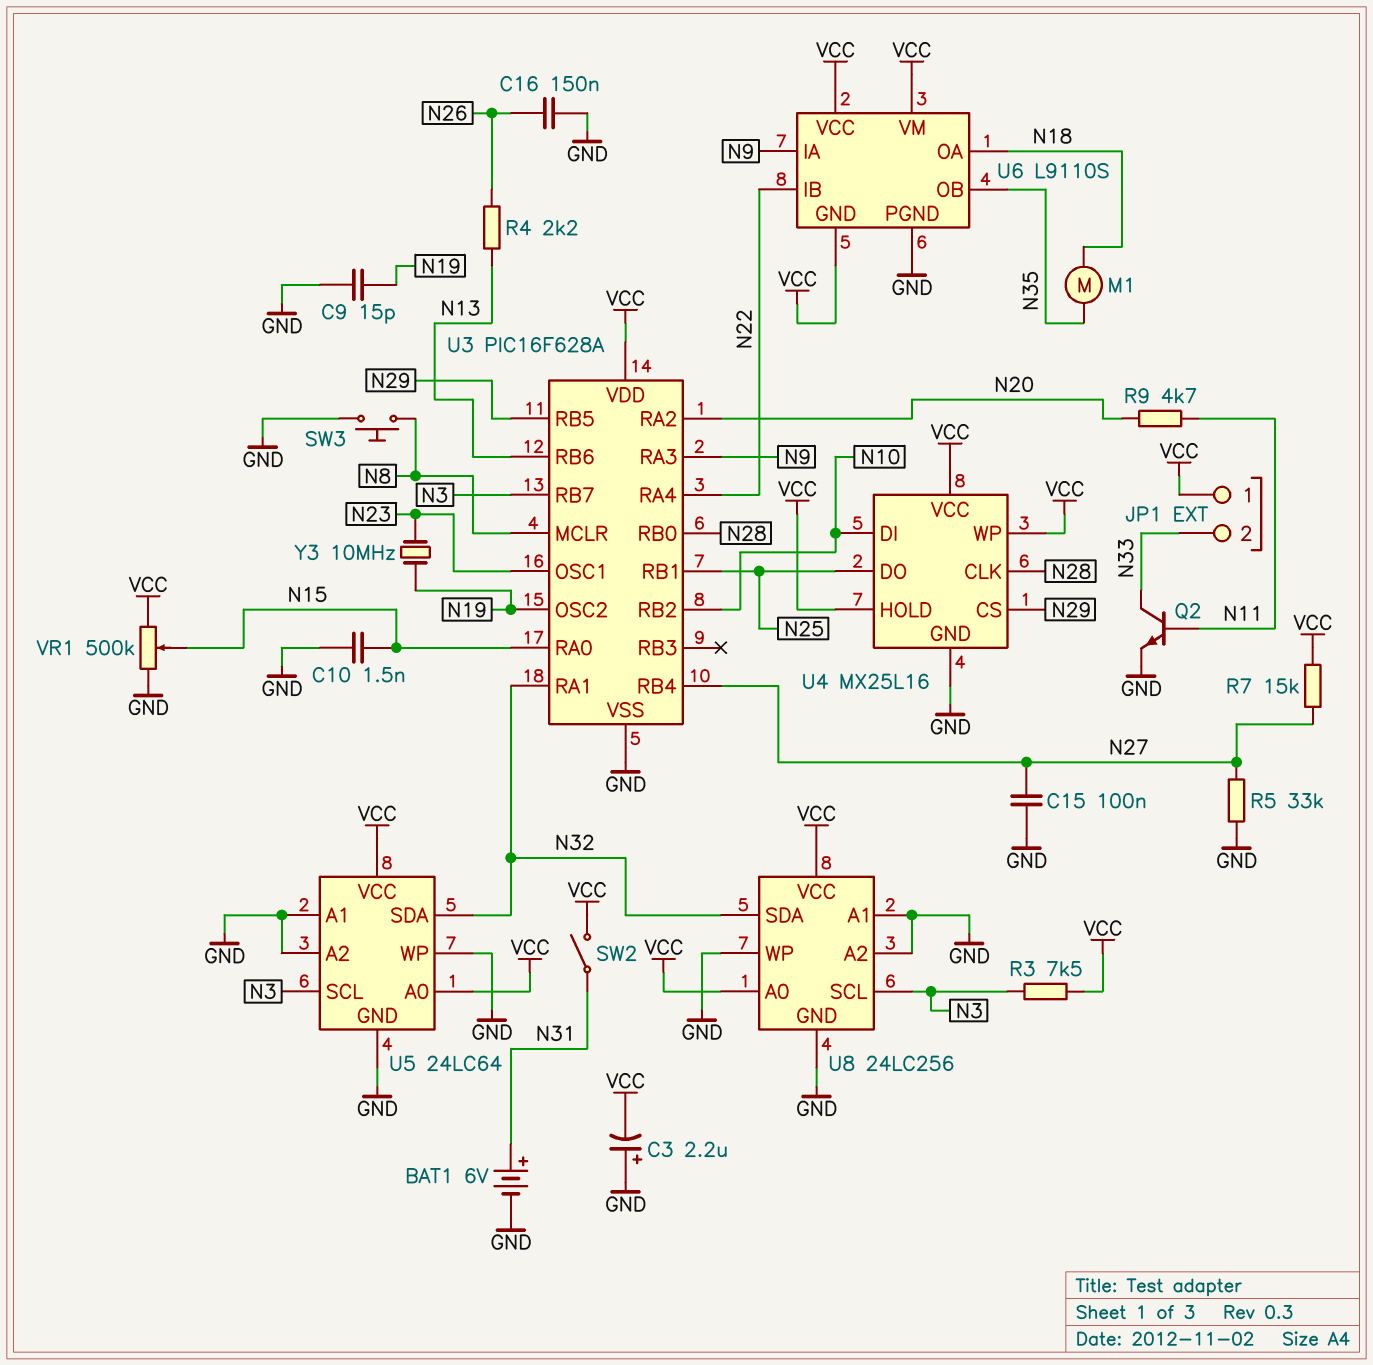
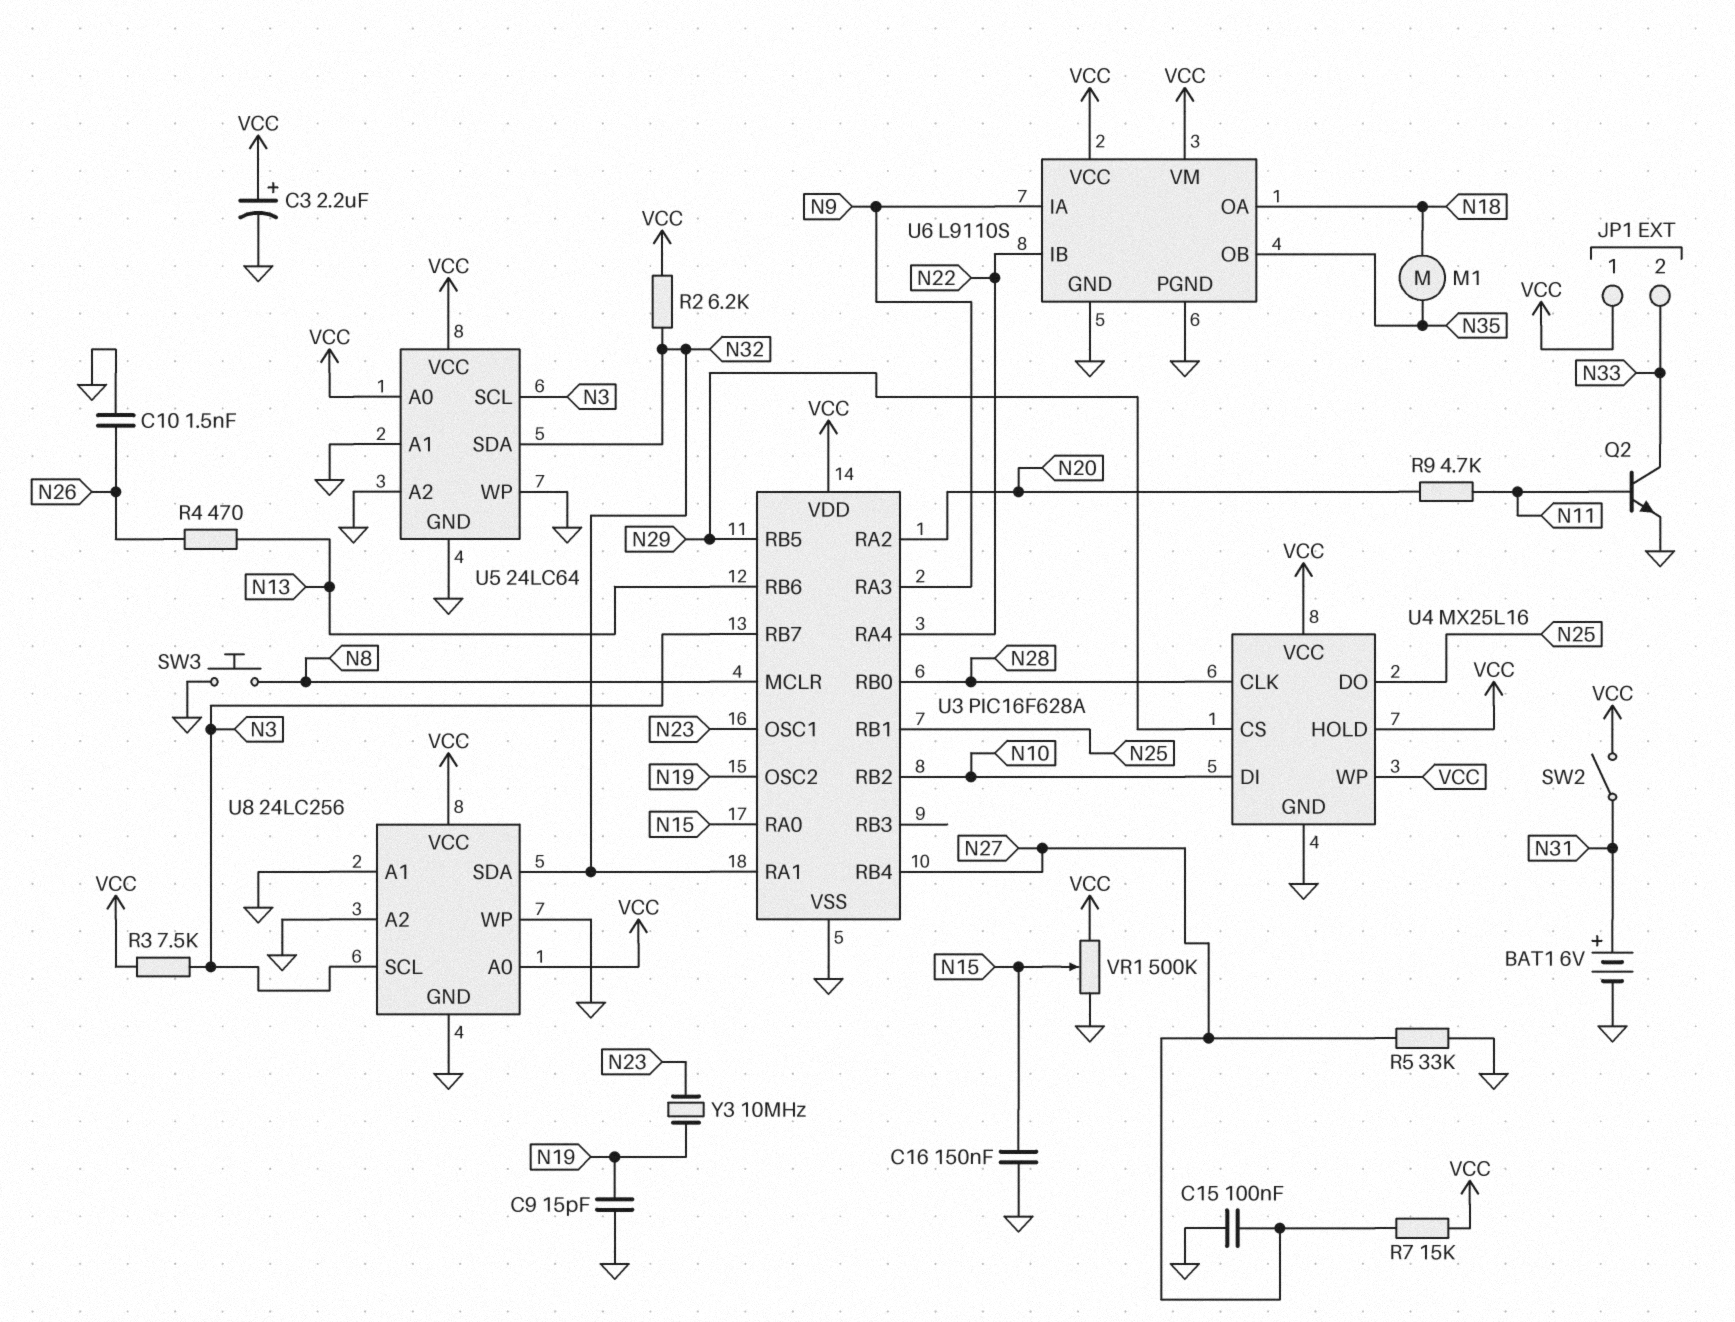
C3: 2.2uF (plus GND, minus VCC) -> 2.2uF (plus VCC, minus GND)
C10: 1.5nF (GND, N15) -> 1.5nF (GND, N26)
C16: 150nF (GND, N26) -> 150nF (GND, N15)
R2: none -> 6.2k (N32, VCC)
R4: 2.2k (N13, N26) -> 470 (N13, N26)
U6 pin GND: VCC -> GND

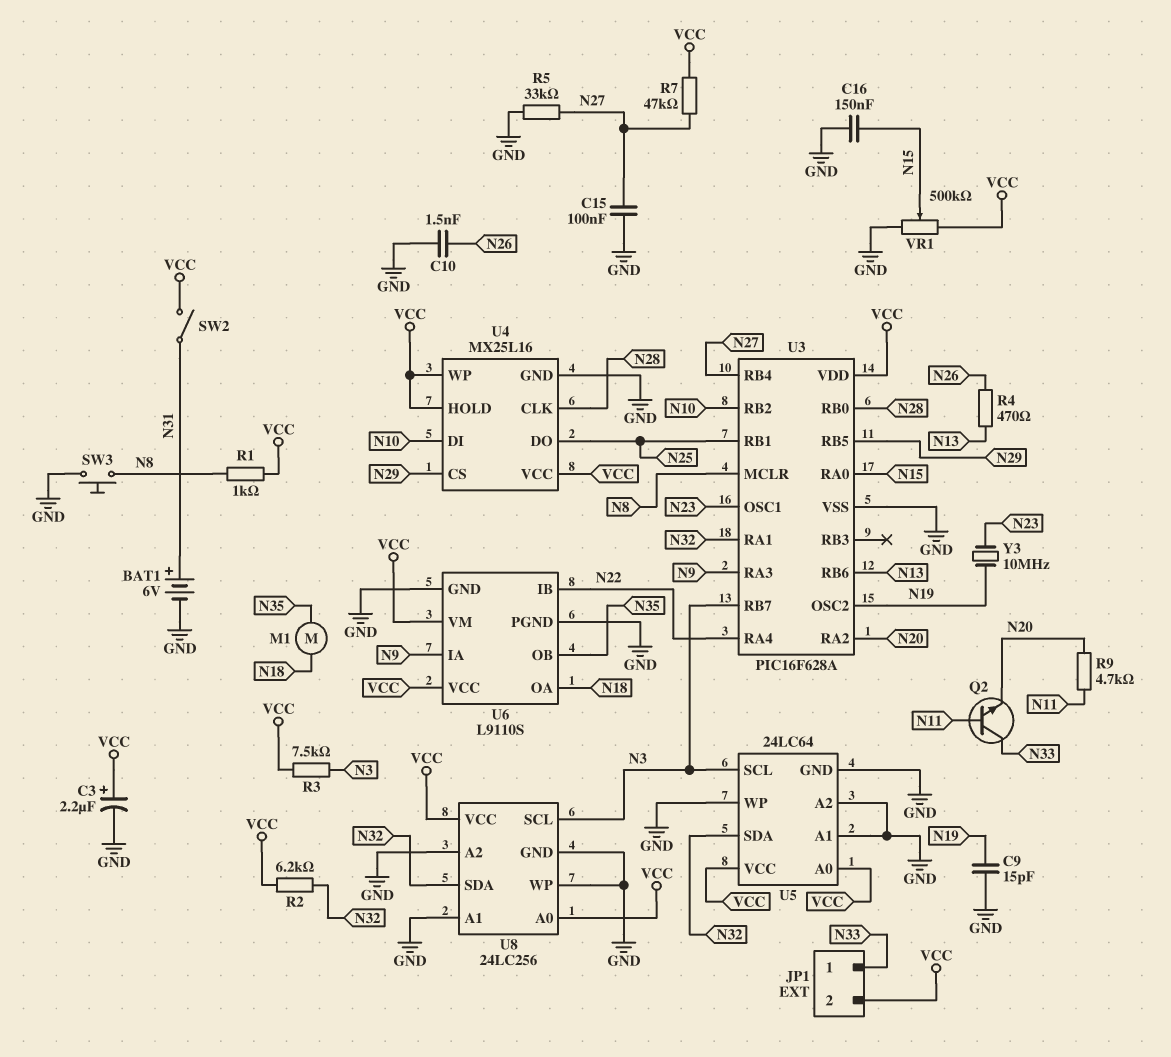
JP1 pin 1: VCC -> N33
JP1 pin 2: N33 -> VCC
Q2: NPN (B N11, C N33, E GND) -> NPN (B N11, C N33, E N20)
R1: none -> 1k (N8, VCC)
R7: 15k (N27, VCC) -> 47k (N27, VCC)

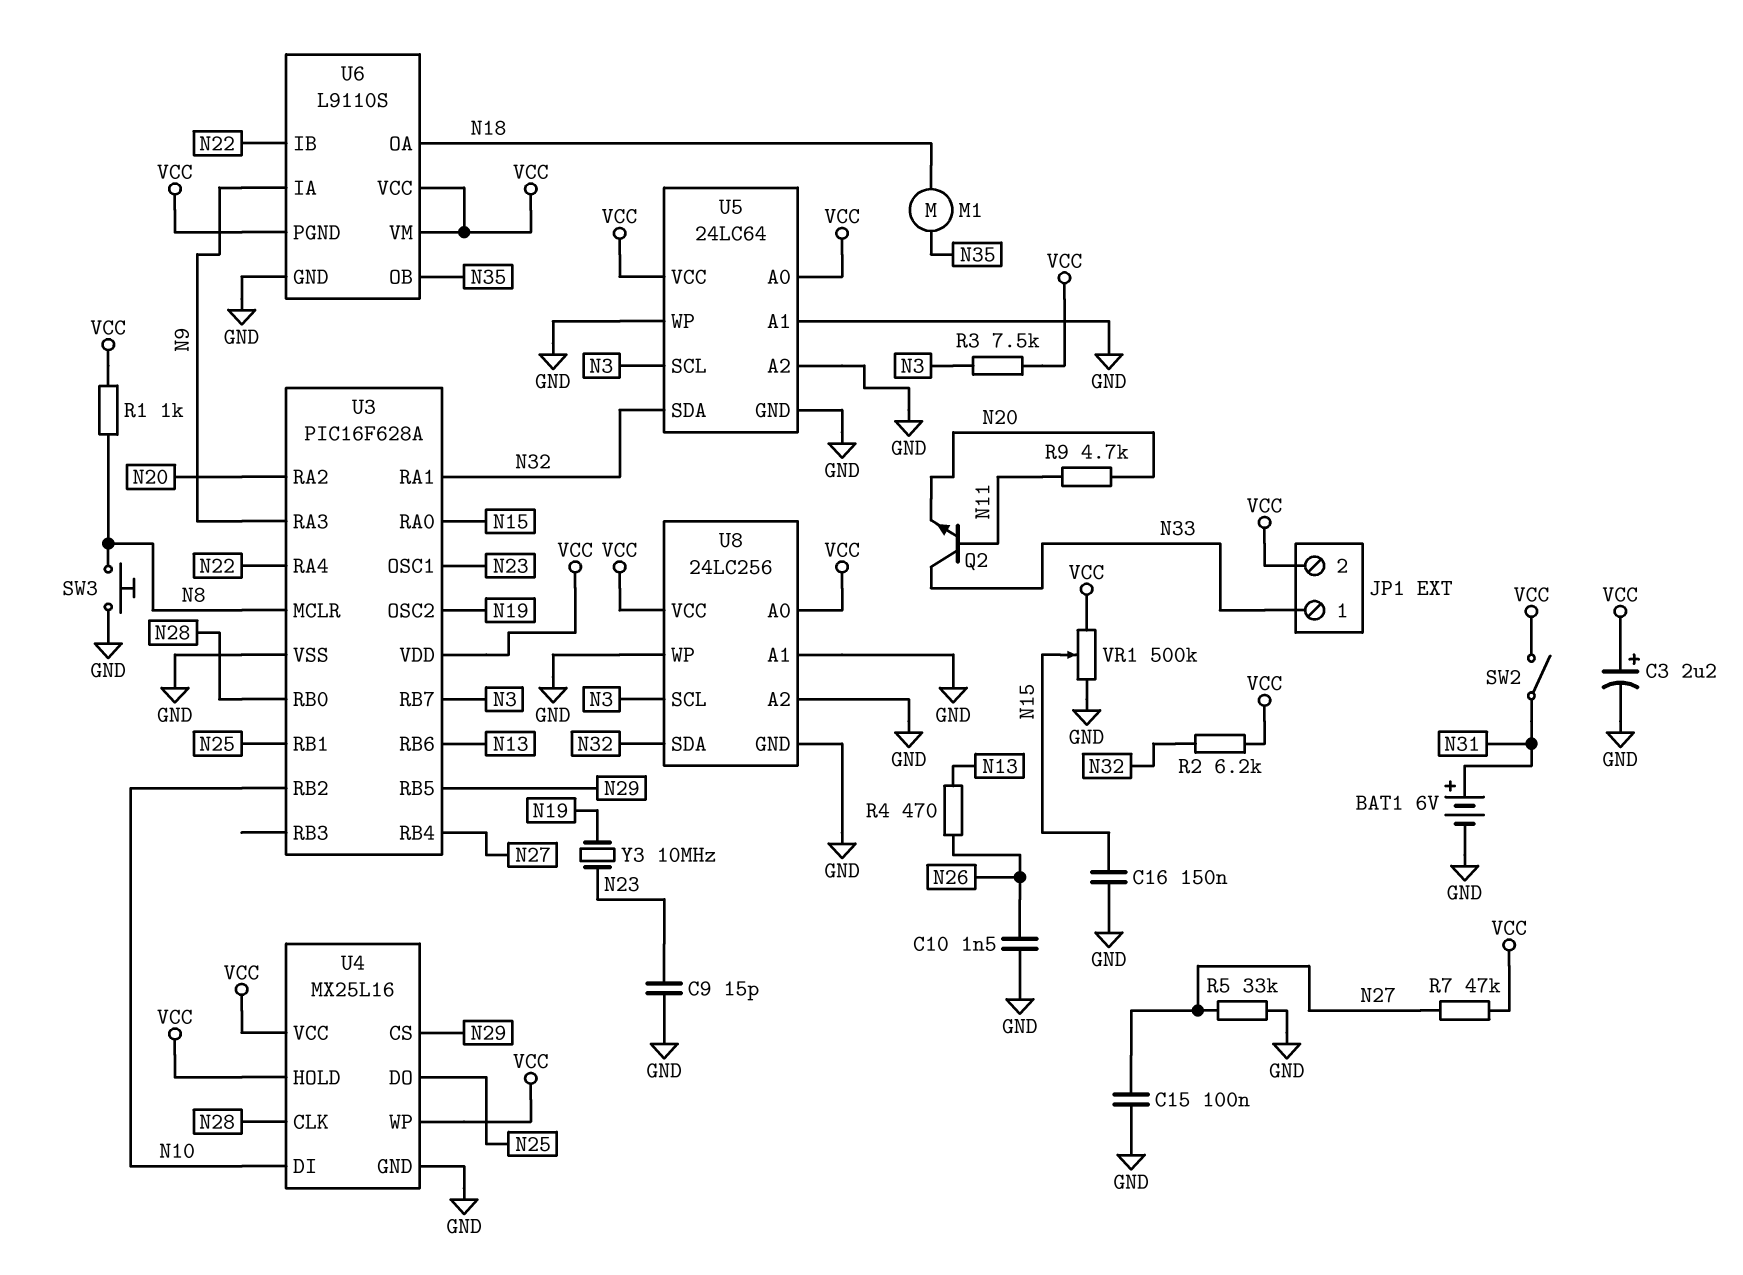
C9: 15pF (GND, N19) -> 15pF (GND, N23)
U6 pin PGND: GND -> VCC

